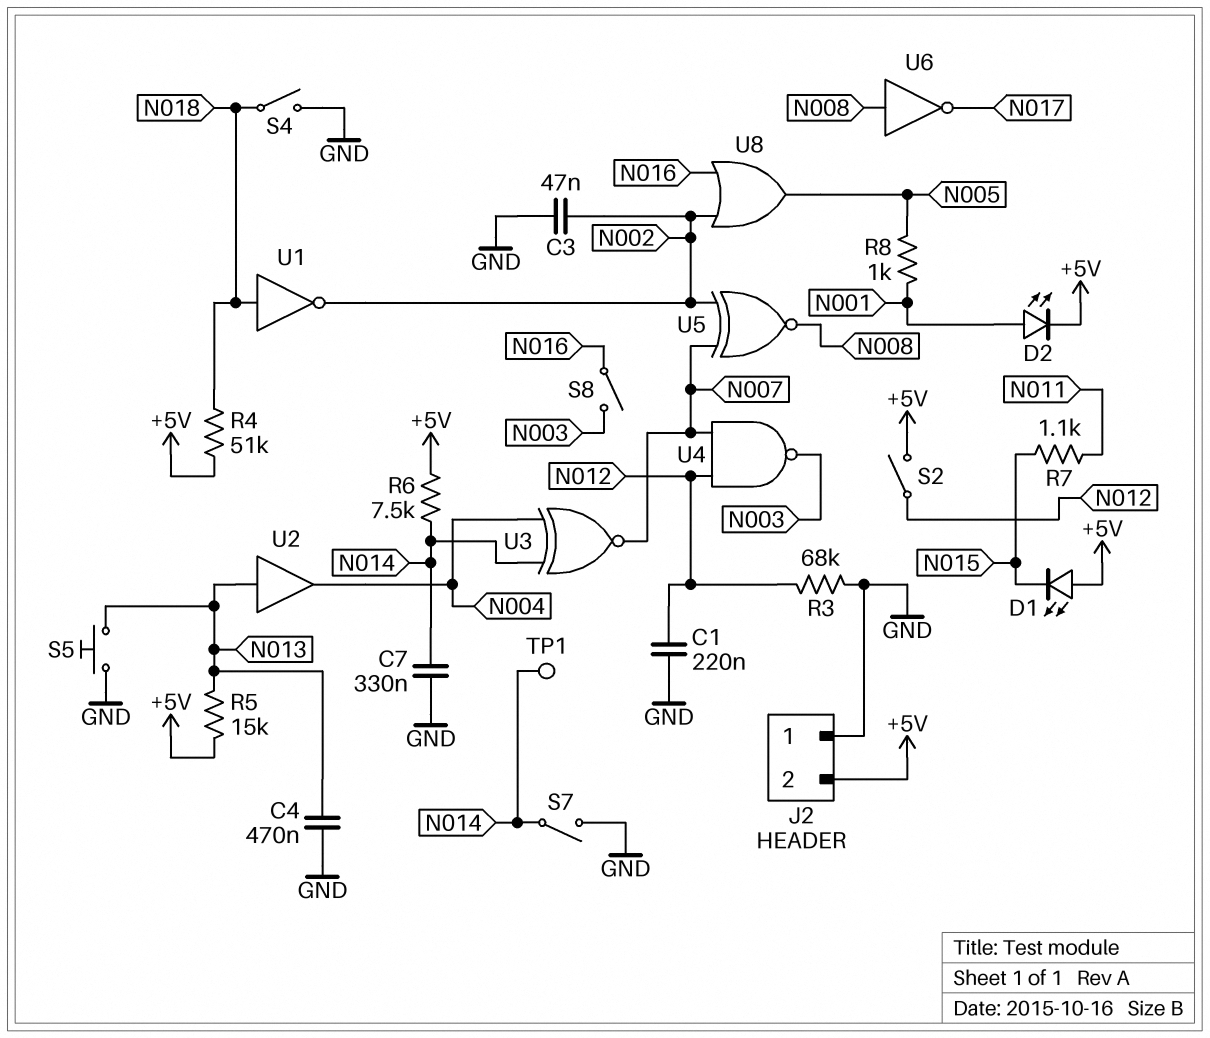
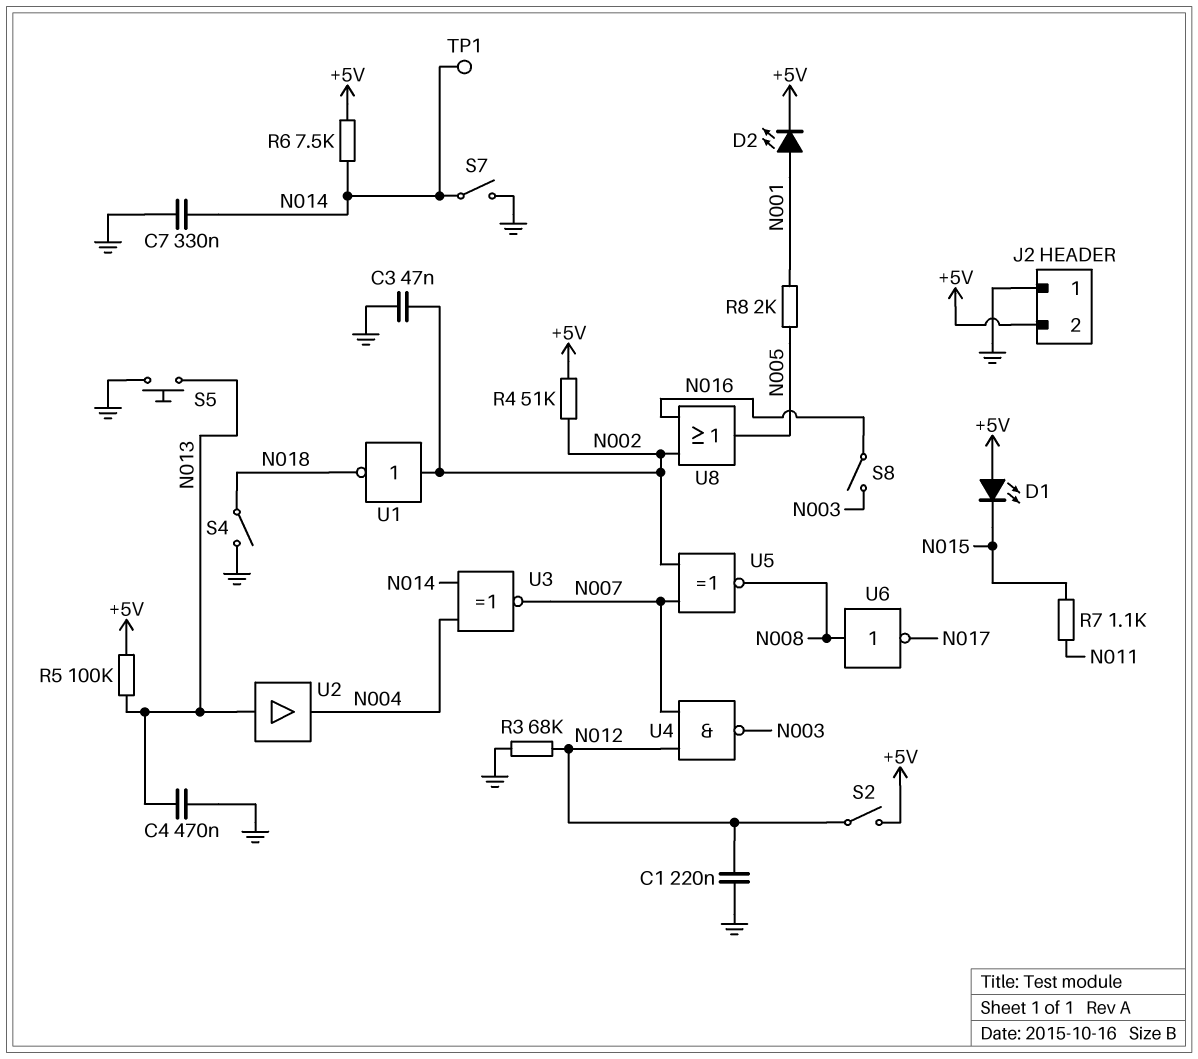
R4: 51k (+5V, N018) -> 51k (+5V, N002)
R5: 15k (+5V, N013) -> 100k (+5V, N013)
R8: 1k (N001, N005) -> 2k (N001, N005)
U1: NOT (in N018, out N002) -> NOT (in N002, out N018)

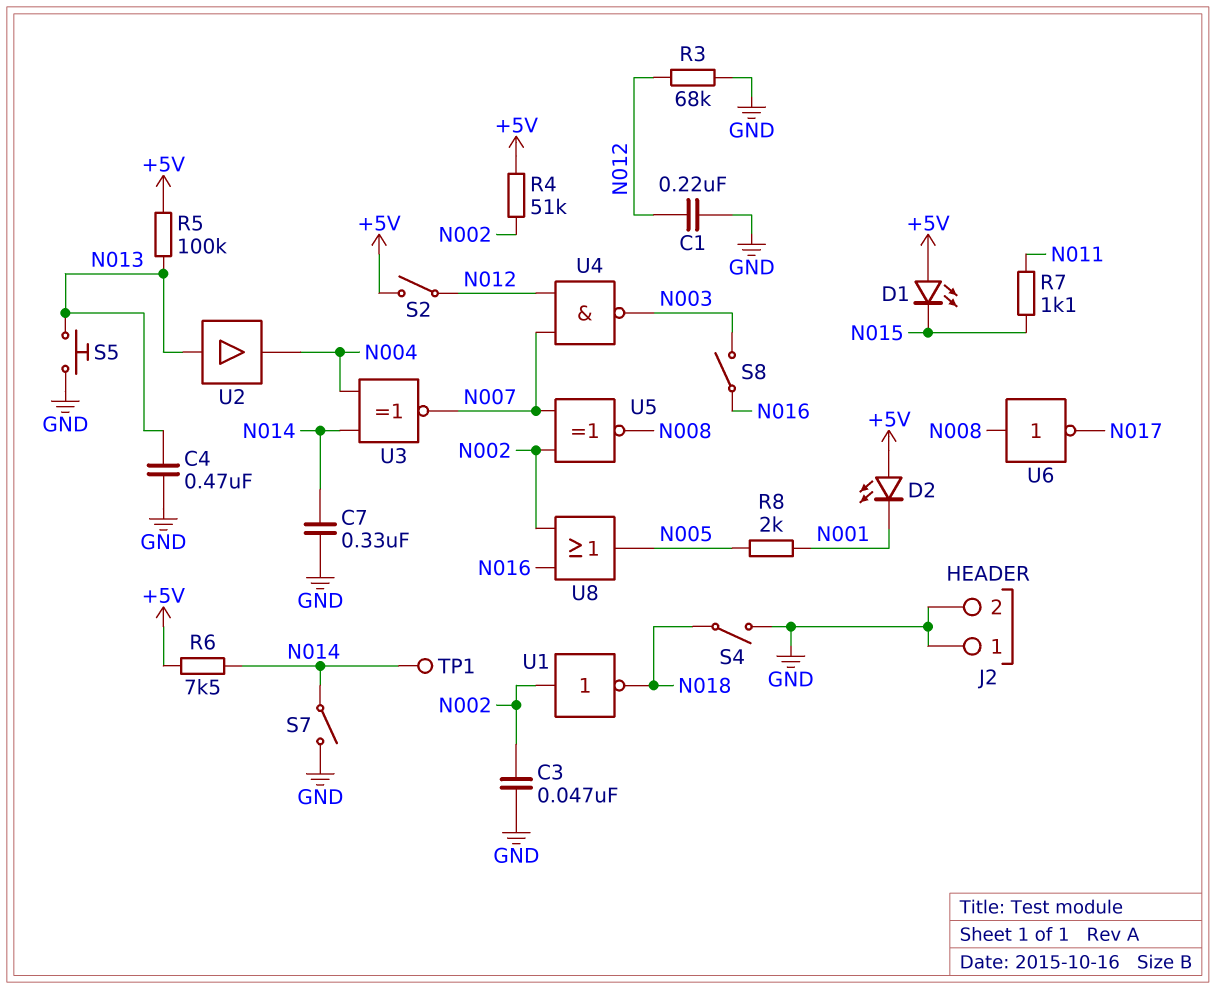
D2: LED (A N001, K +5V) -> LED (A +5V, K N001)
J2 pin 2: +5V -> GND

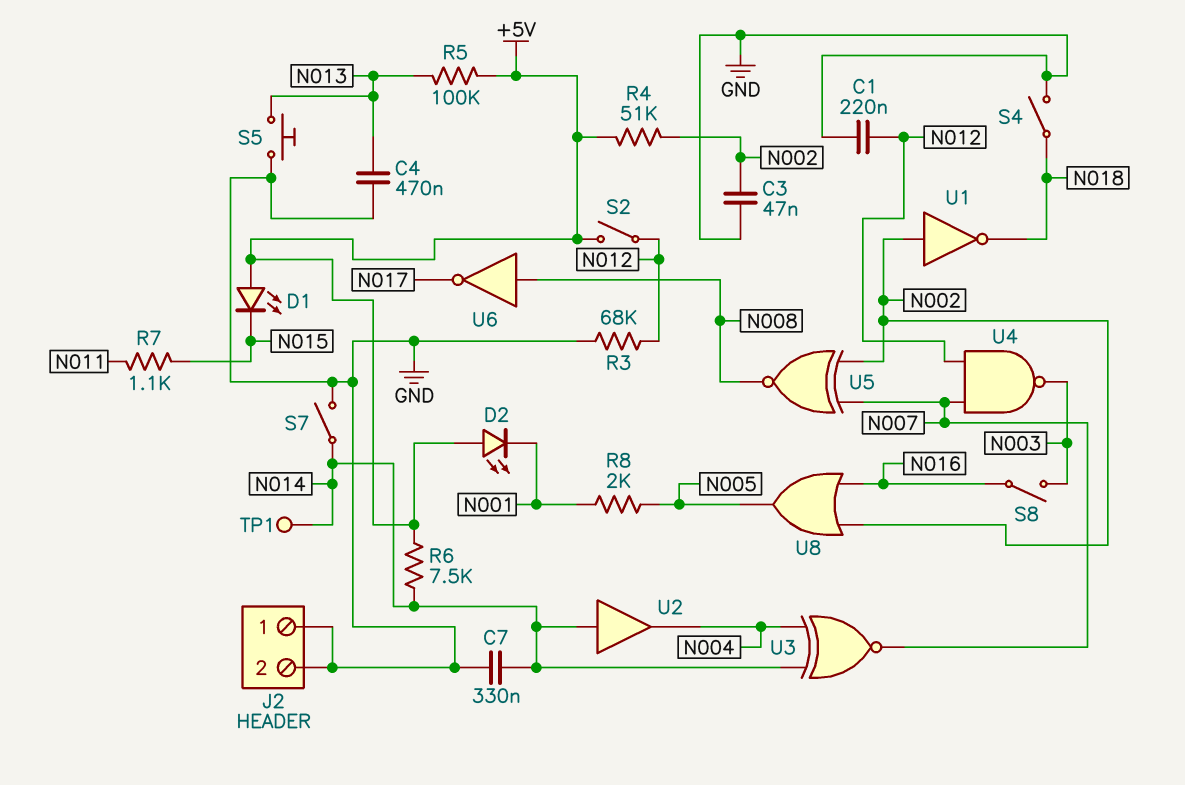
U2: buffer (in N013, out N004) -> buffer (in N014, out N004)

